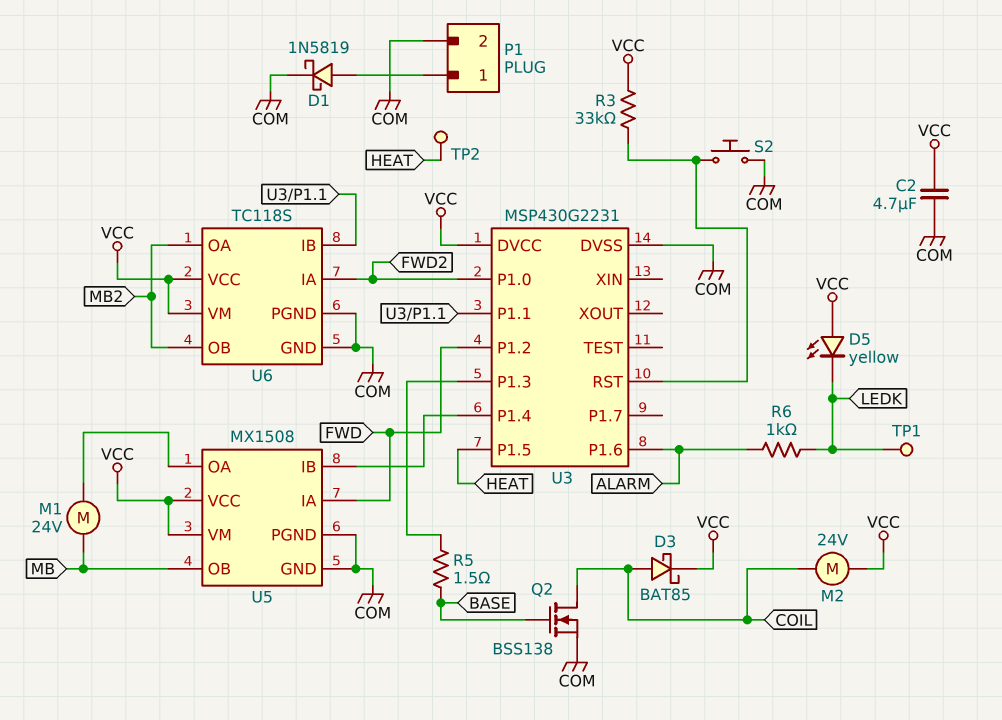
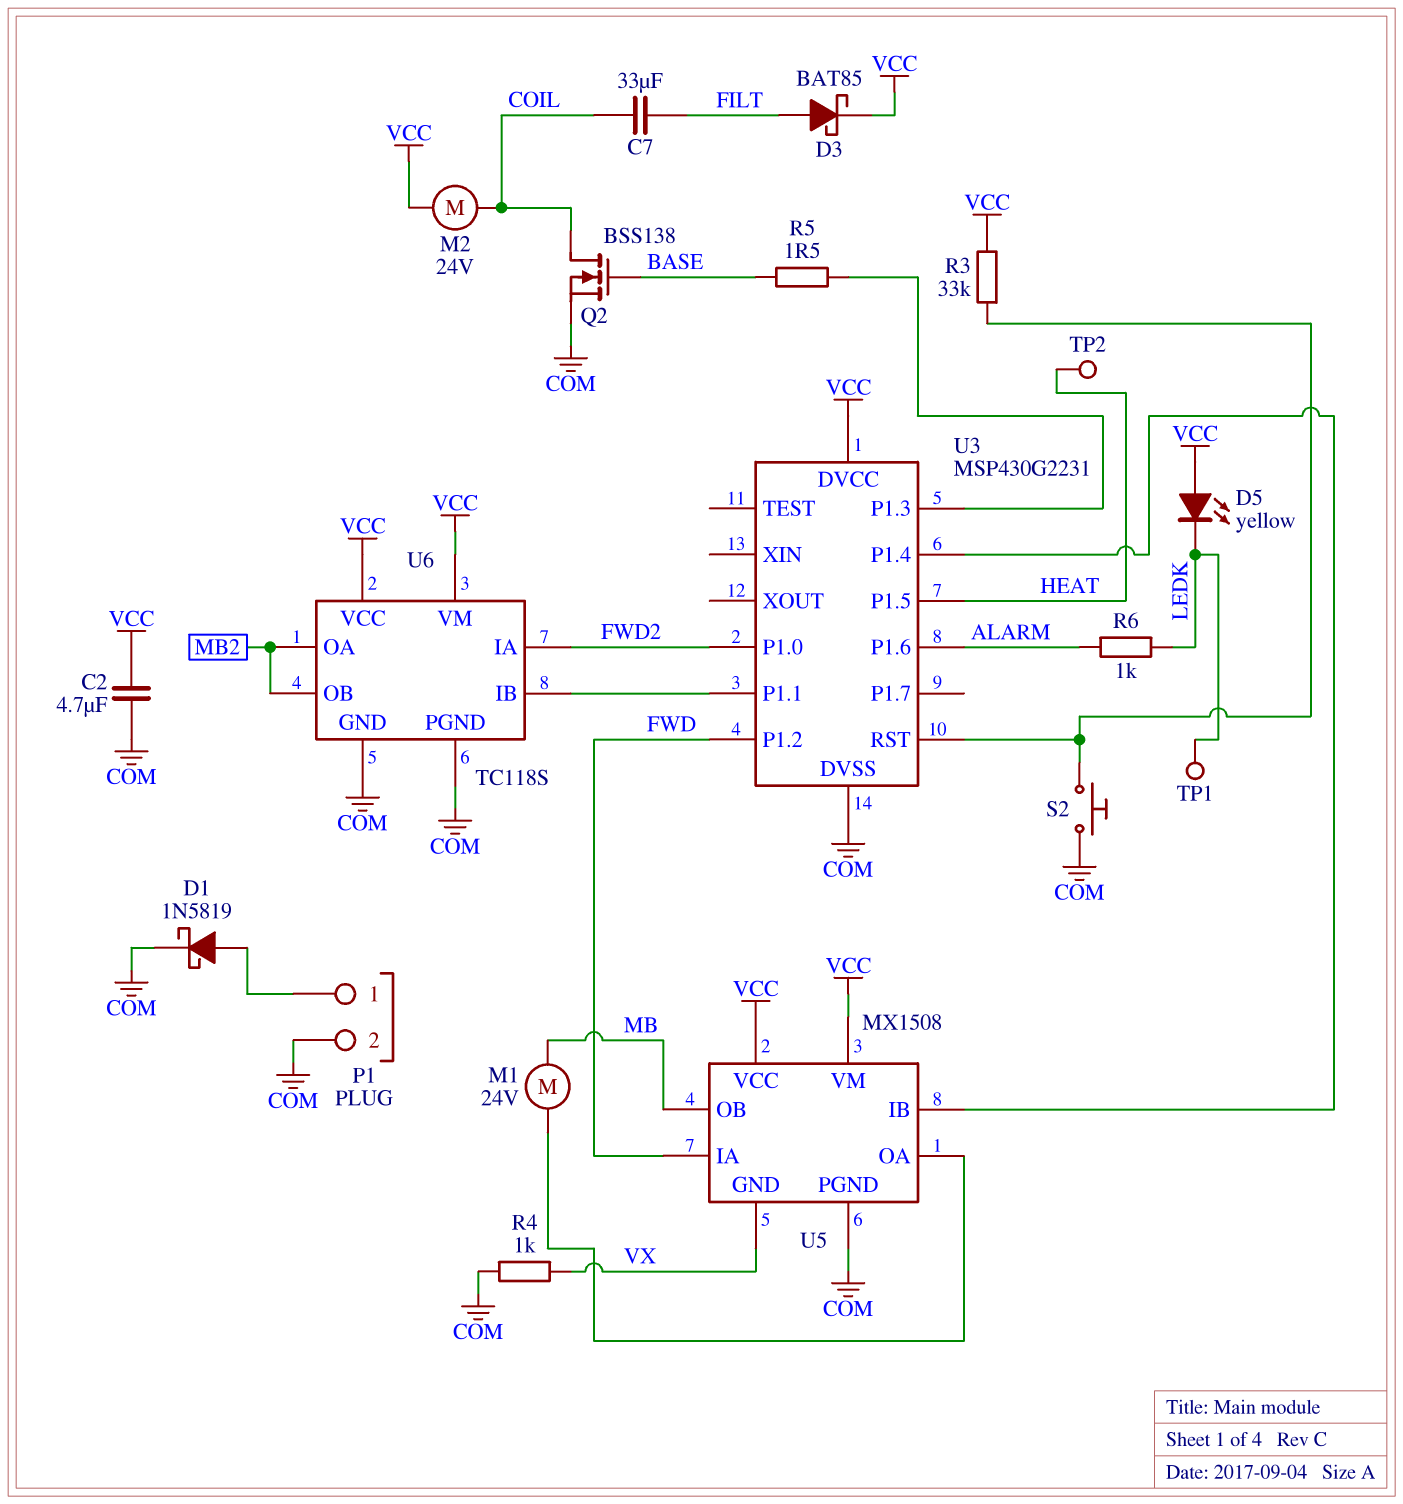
C7: none -> 33uF (COIL, FILT)
D3: schottky BAT85 (A COIL, K VCC) -> schottky BAT85 (A FILT, K VCC)
R4: none -> 1k (COM, VX)
U5 pin GND: COM -> VX

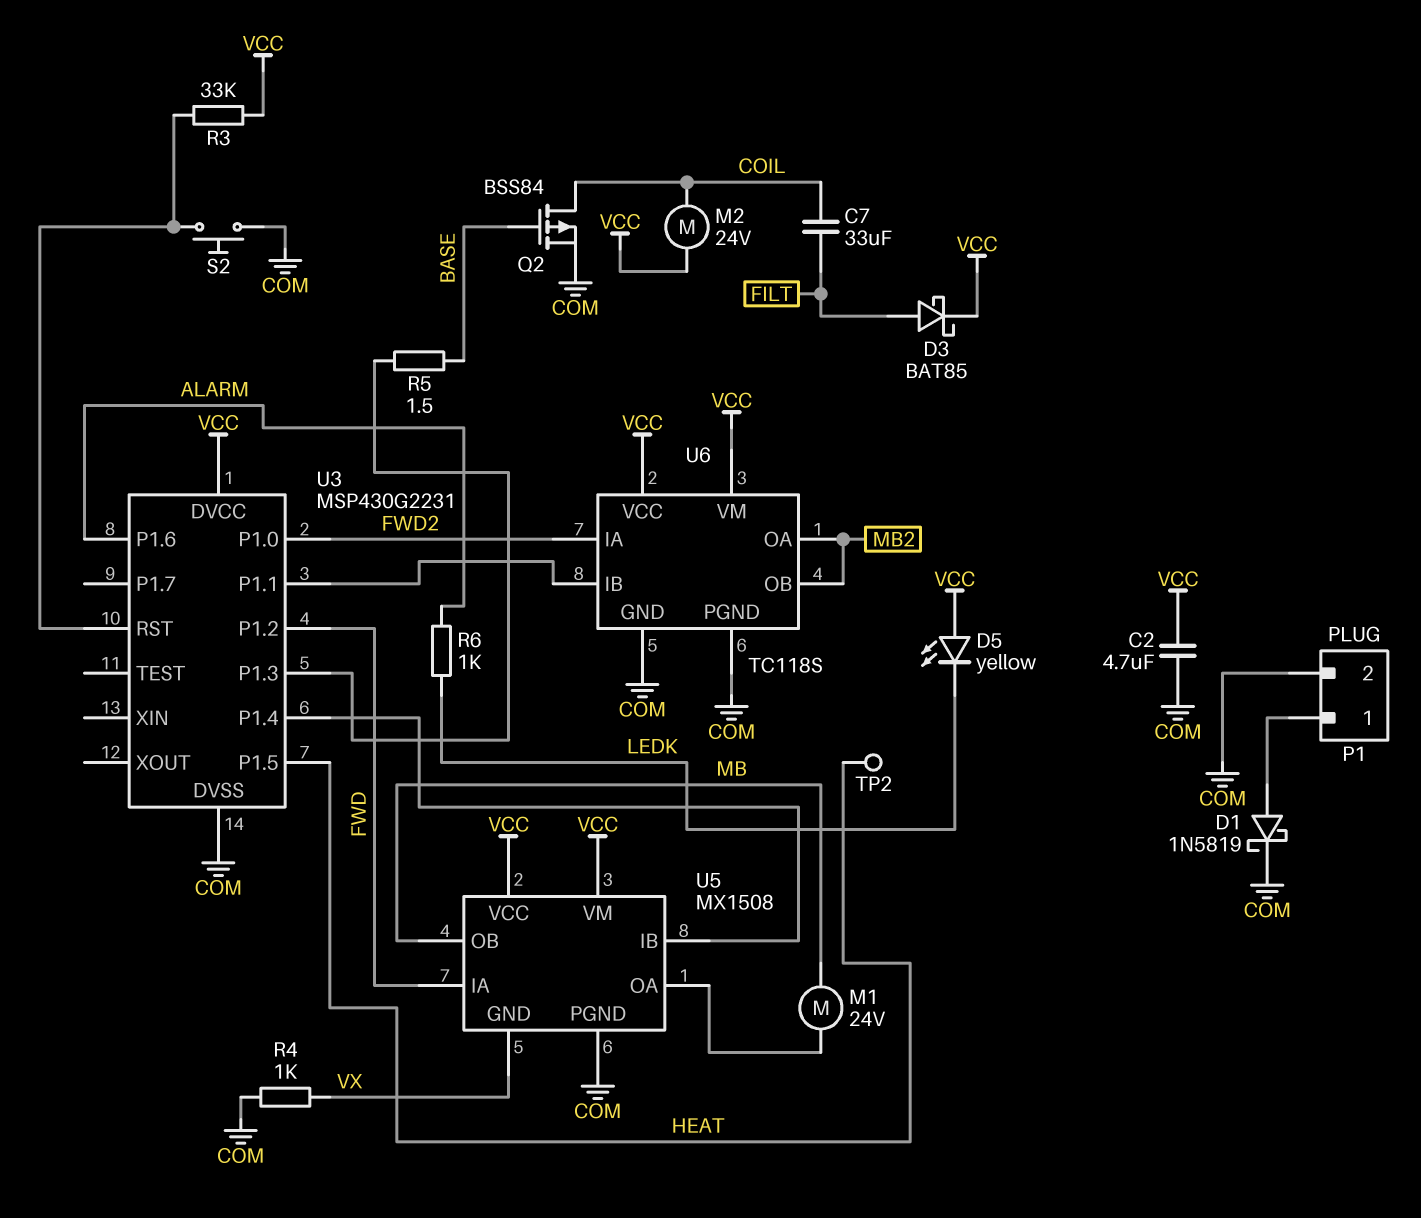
Q2: NMOS BSS138 (G BASE, D COIL, S COM) -> PMOS BSS84 (G BASE, D COIL, S COM)
TP1: test point (LEDK) -> none

